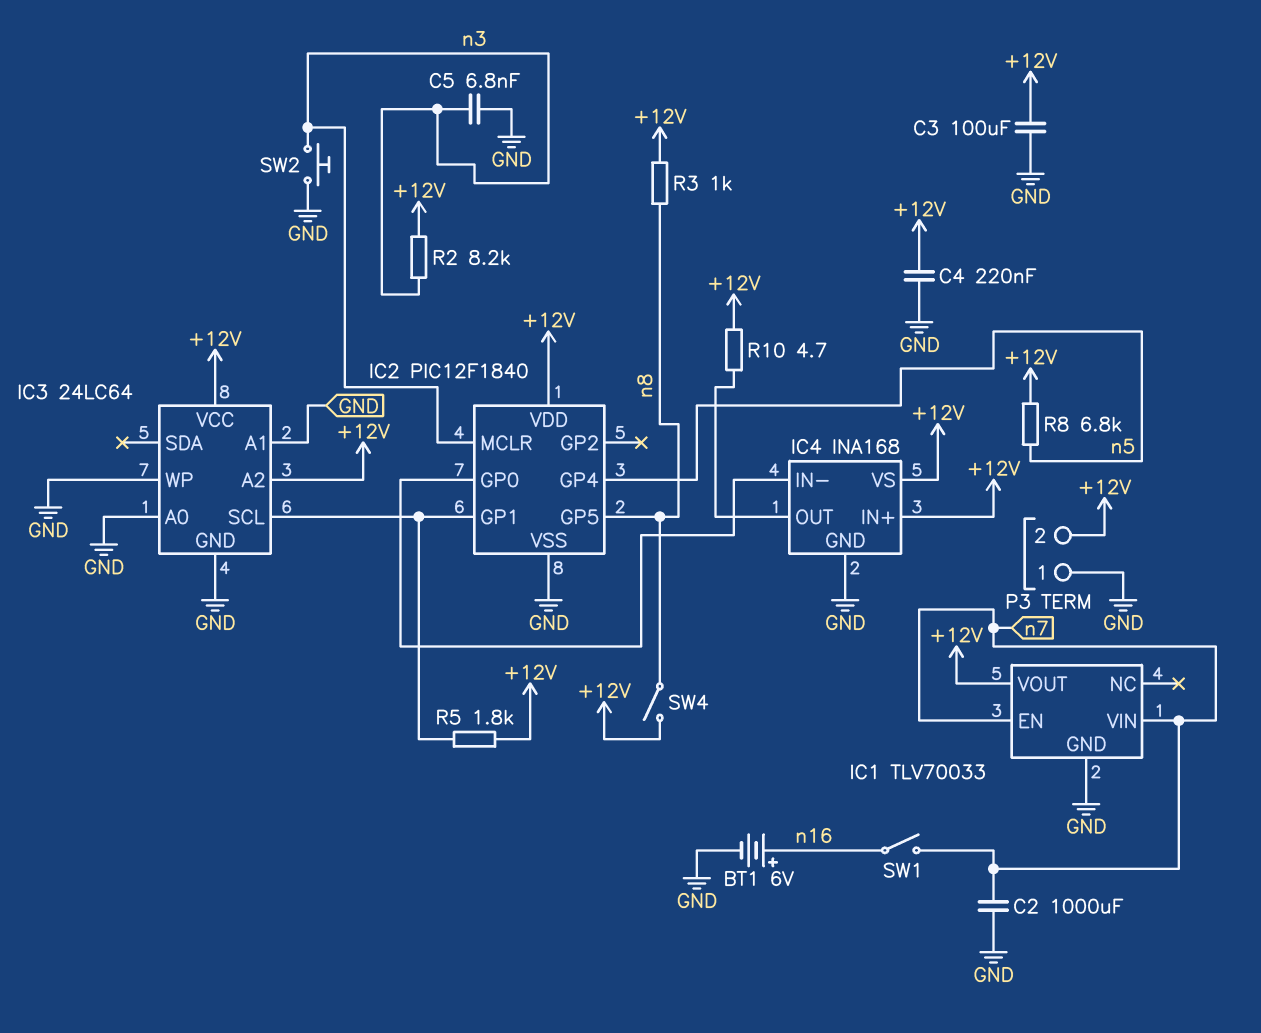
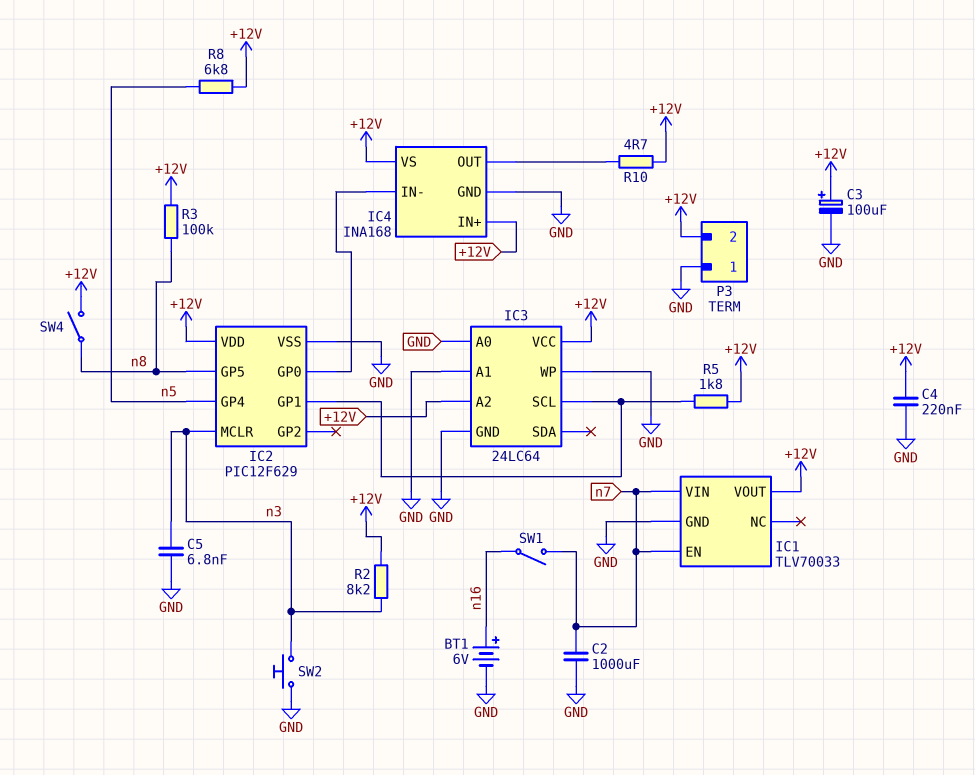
C3: 100uF (+12V, GND) -> 100uF (plus +12V, minus GND)
IC2: PIC12F1840 -> PIC12F629
R3: 1k (+12V, n8) -> 100k (+12V, n8)

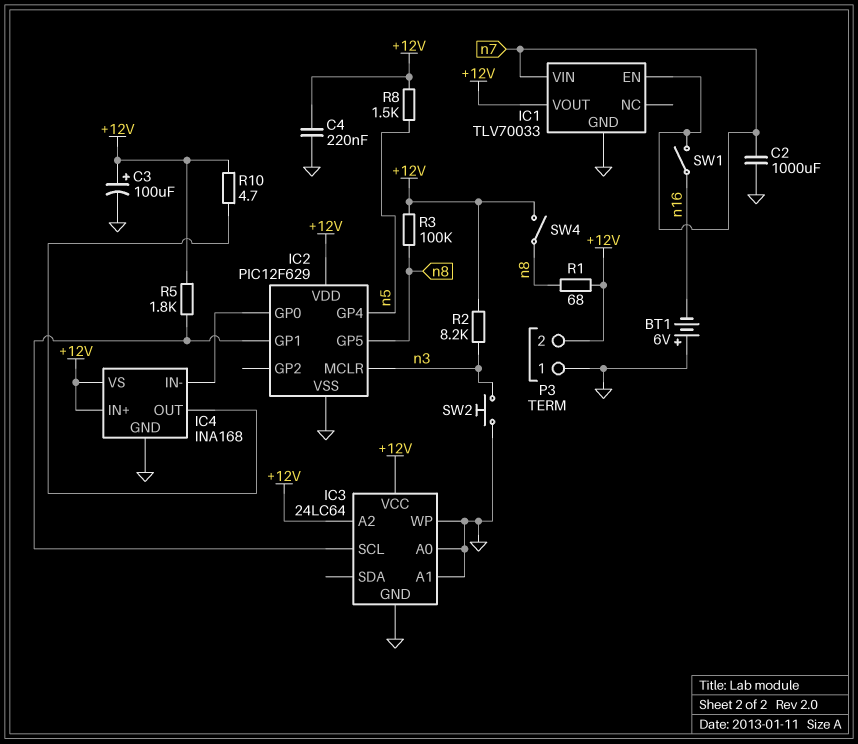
BT1: 6V (plus n16, minus GND) -> 6V (plus GND, minus n16)
C5: 6.8nF (GND, n3) -> none
R1: none -> 68 (+12V, n8)
R8: 6.8k (+12V, n5) -> 1.5k (+12V, n5)

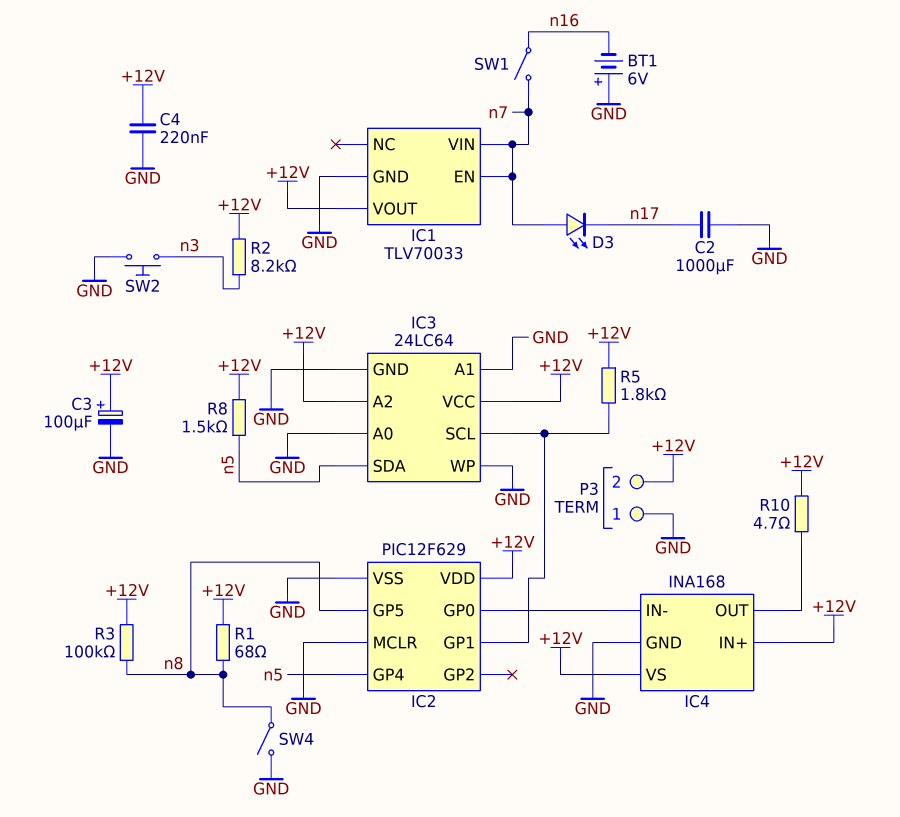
C2: 1000uF (GND, n7) -> 1000uF (GND, n17)
D3: none -> LED (A n7, K n17)
IC2 pin MCLR: n3 -> GND
IC3 pin SDA: none -> n5
SW4: switch (+12V, n8) -> switch (GND, n8)

